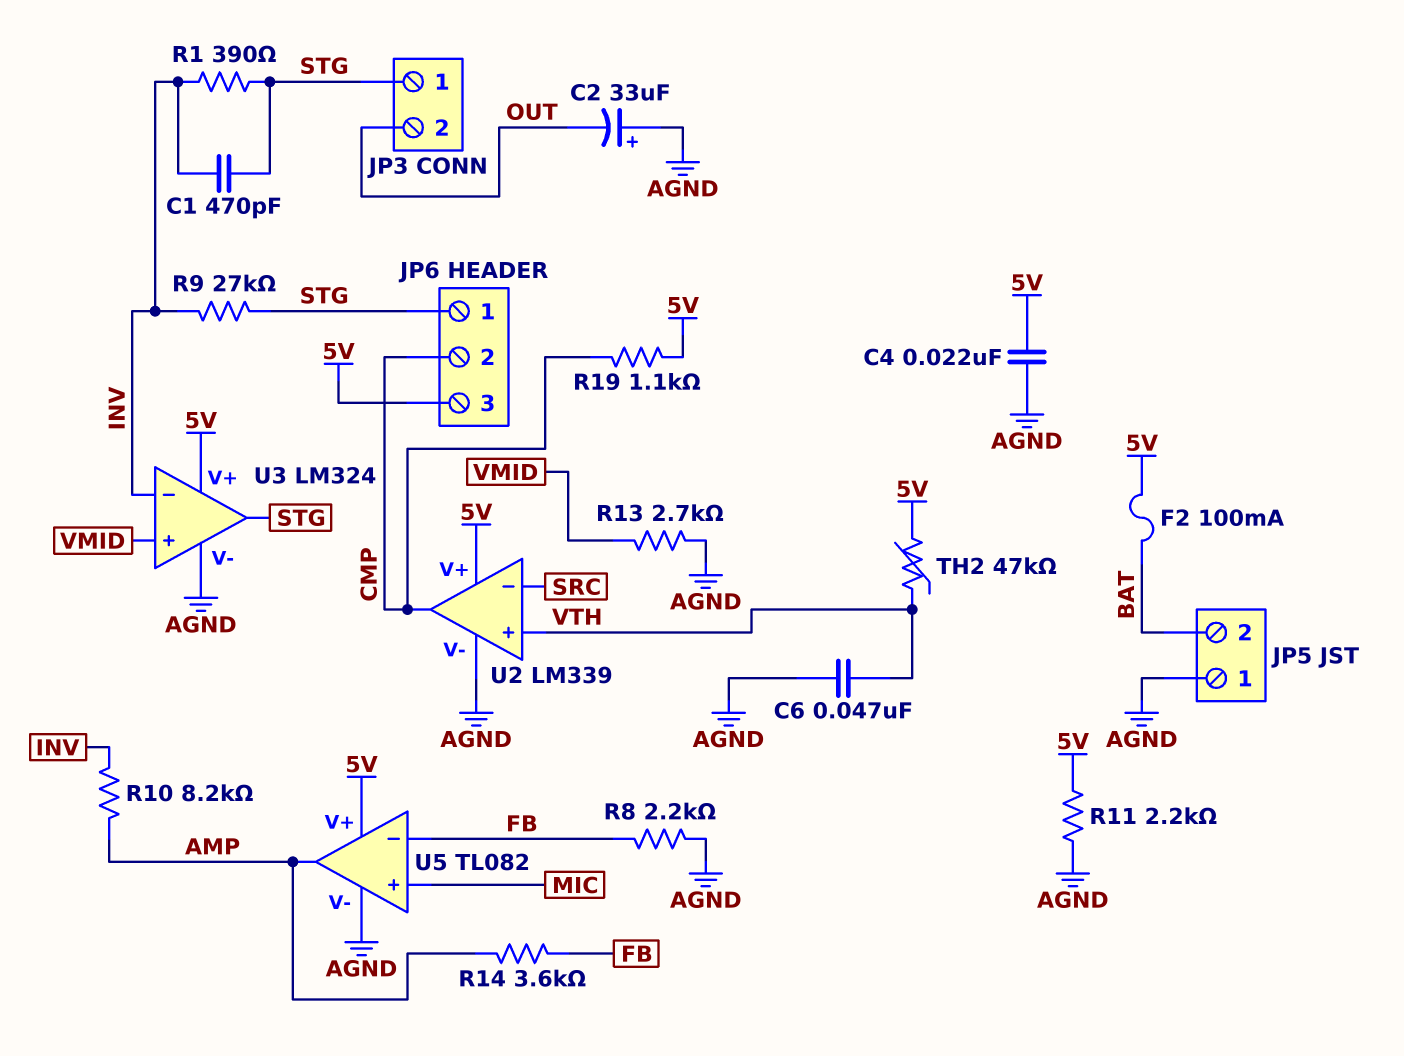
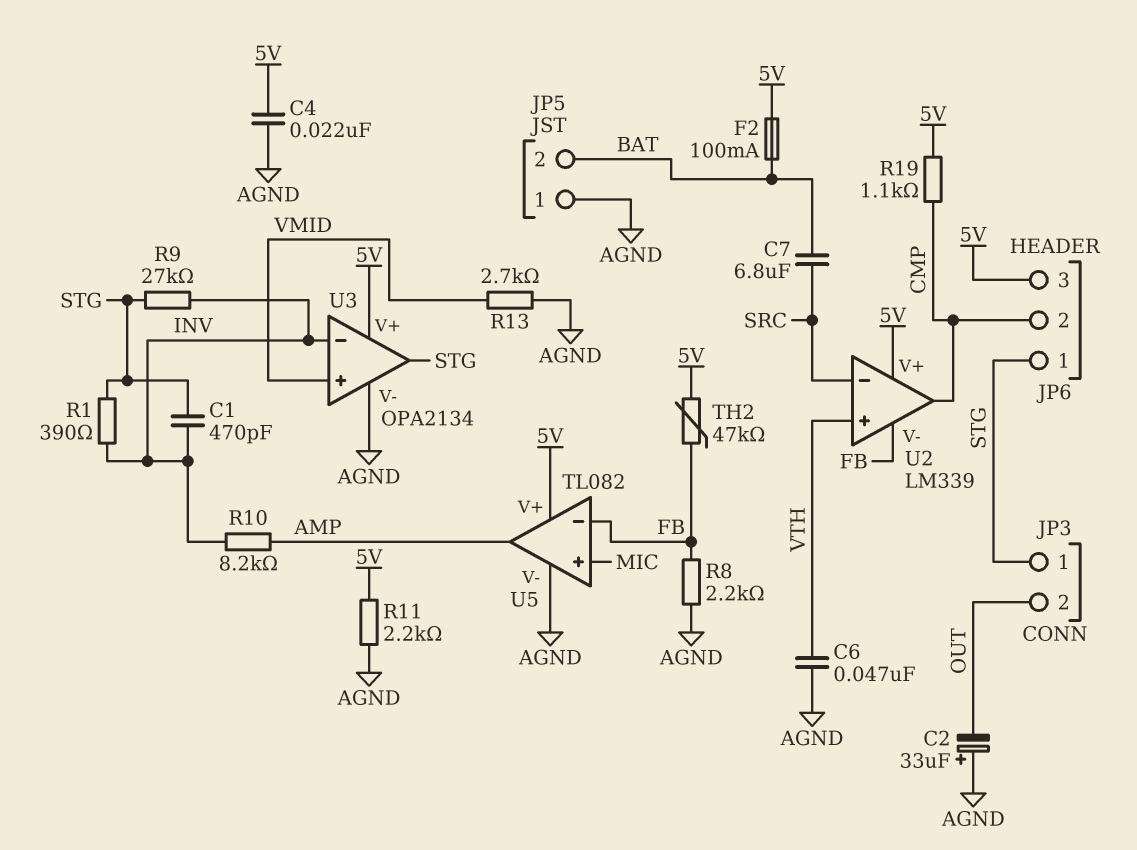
C7: none -> 6.8uF (BAT, SRC)
R14: 3.6k (AMP, FB) -> none
TH2: 47k (5V, VTH) -> 47k (5V, FB)
U2 pin V-: AGND -> FB
U3: LM324 -> OPA2134

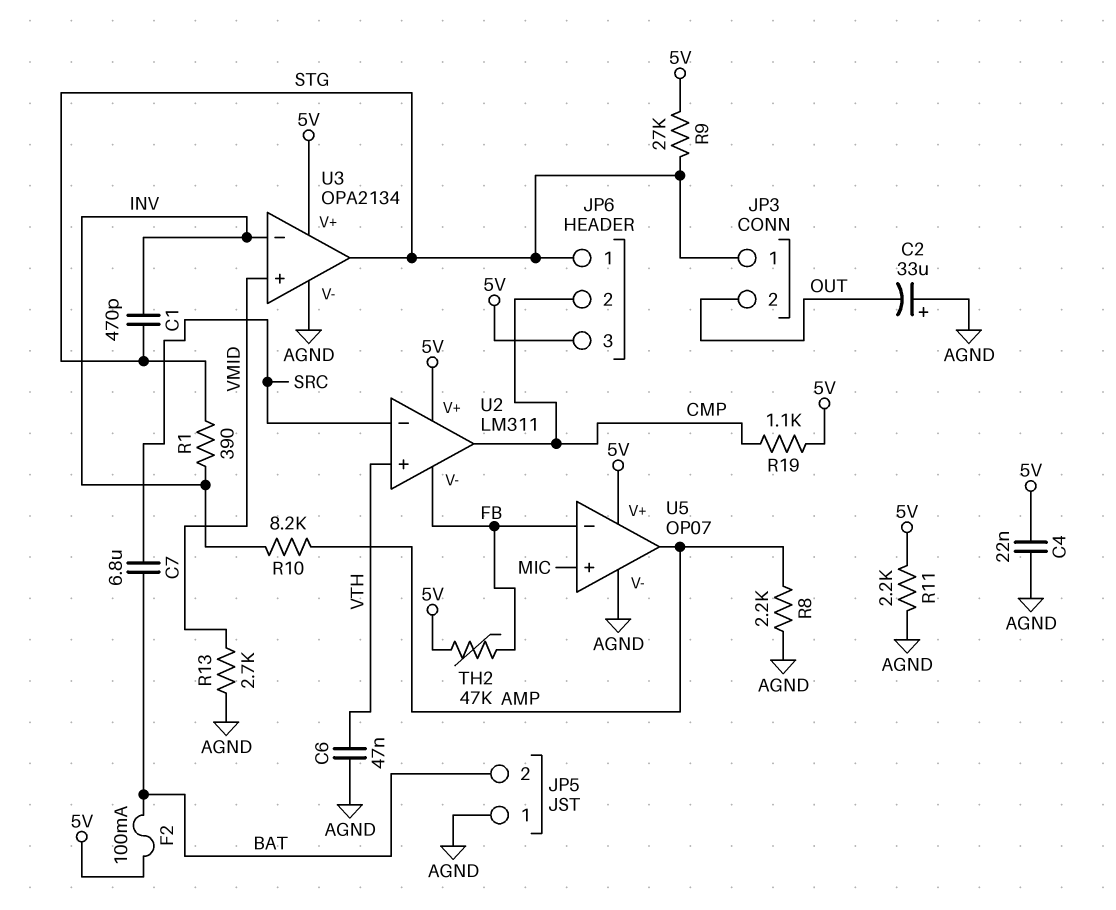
R8: 2.2k (AGND, FB) -> 2.2k (AGND, AMP)
R9: 27k (INV, STG) -> 27k (5V, STG)
U2: LM339 -> LM311
U5: TL082 -> OP07

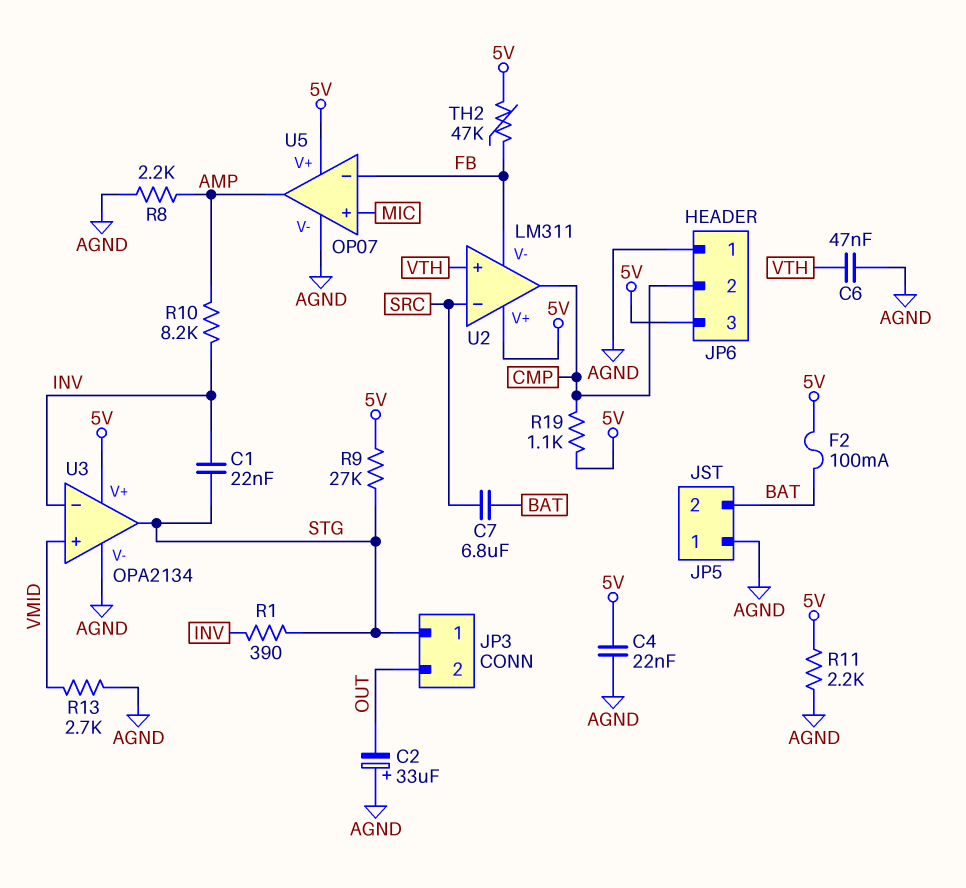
C1: 470pF (INV, STG) -> 22nF (INV, STG)
JP6 pin 1: STG -> AGND

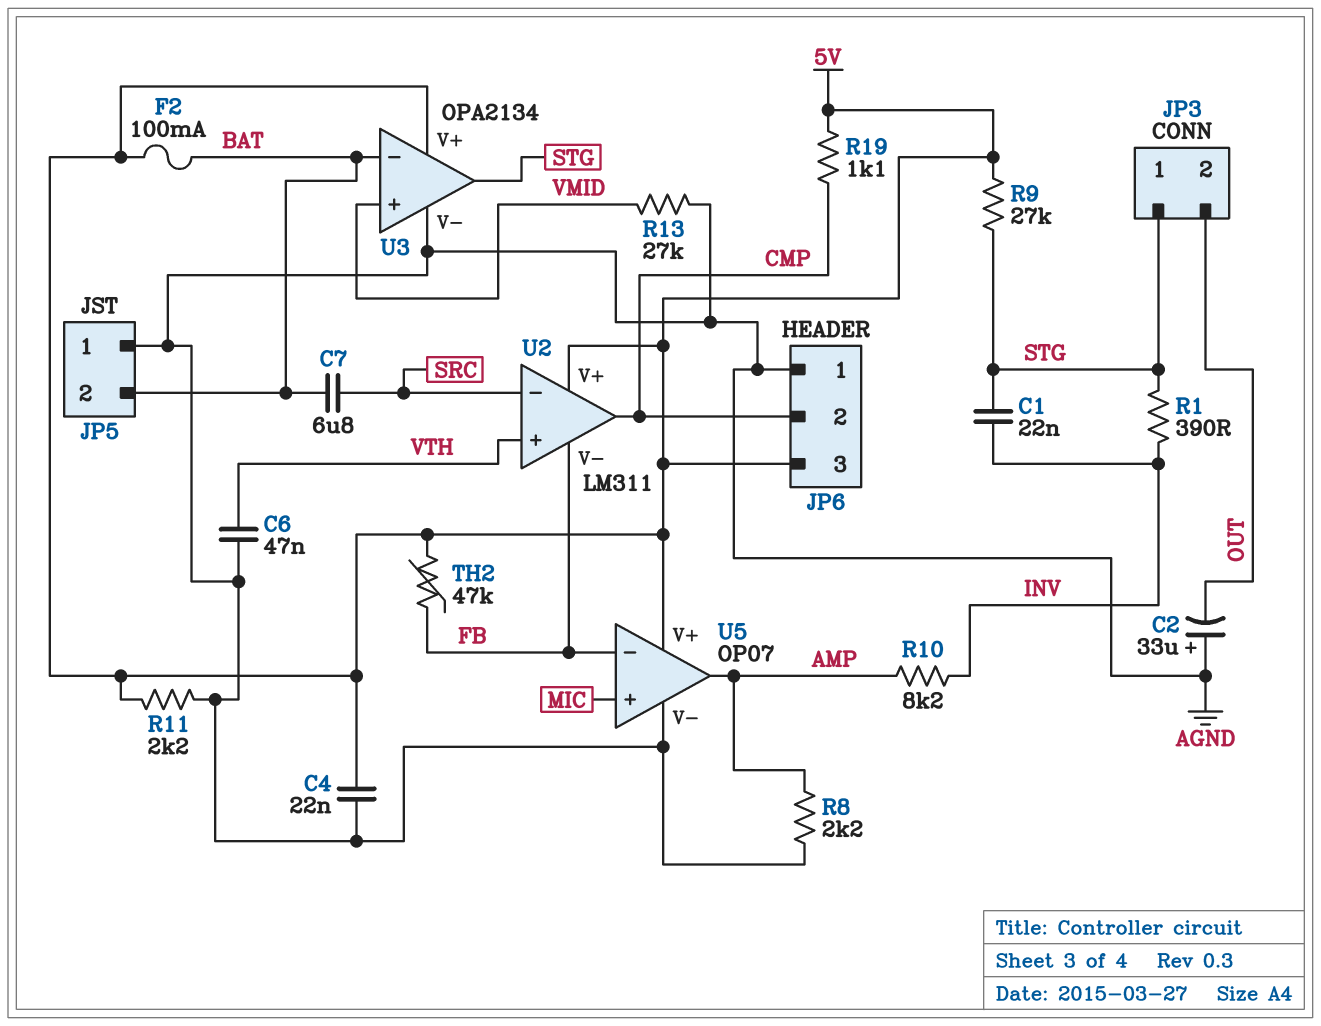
R13: 2.7k (AGND, VMID) -> 27k (AGND, VMID)
U3 pin in-: INV -> BAT

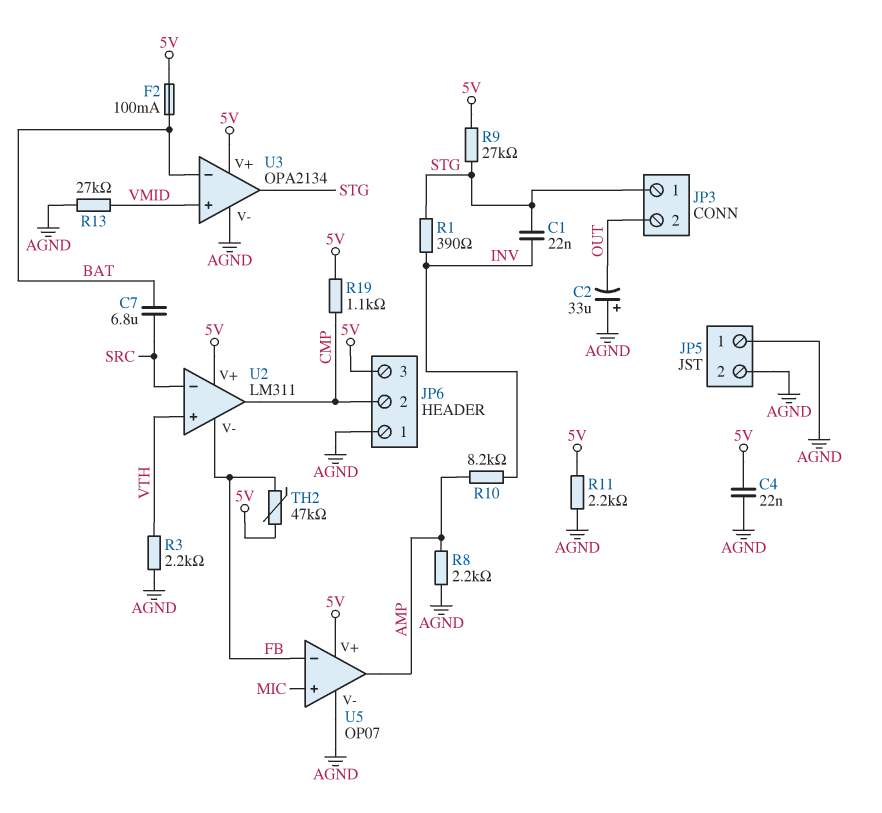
C6: 47nF (AGND, VTH) -> none
JP5 pin 2: BAT -> AGND
R3: none -> 2.2k (AGND, VTH)

